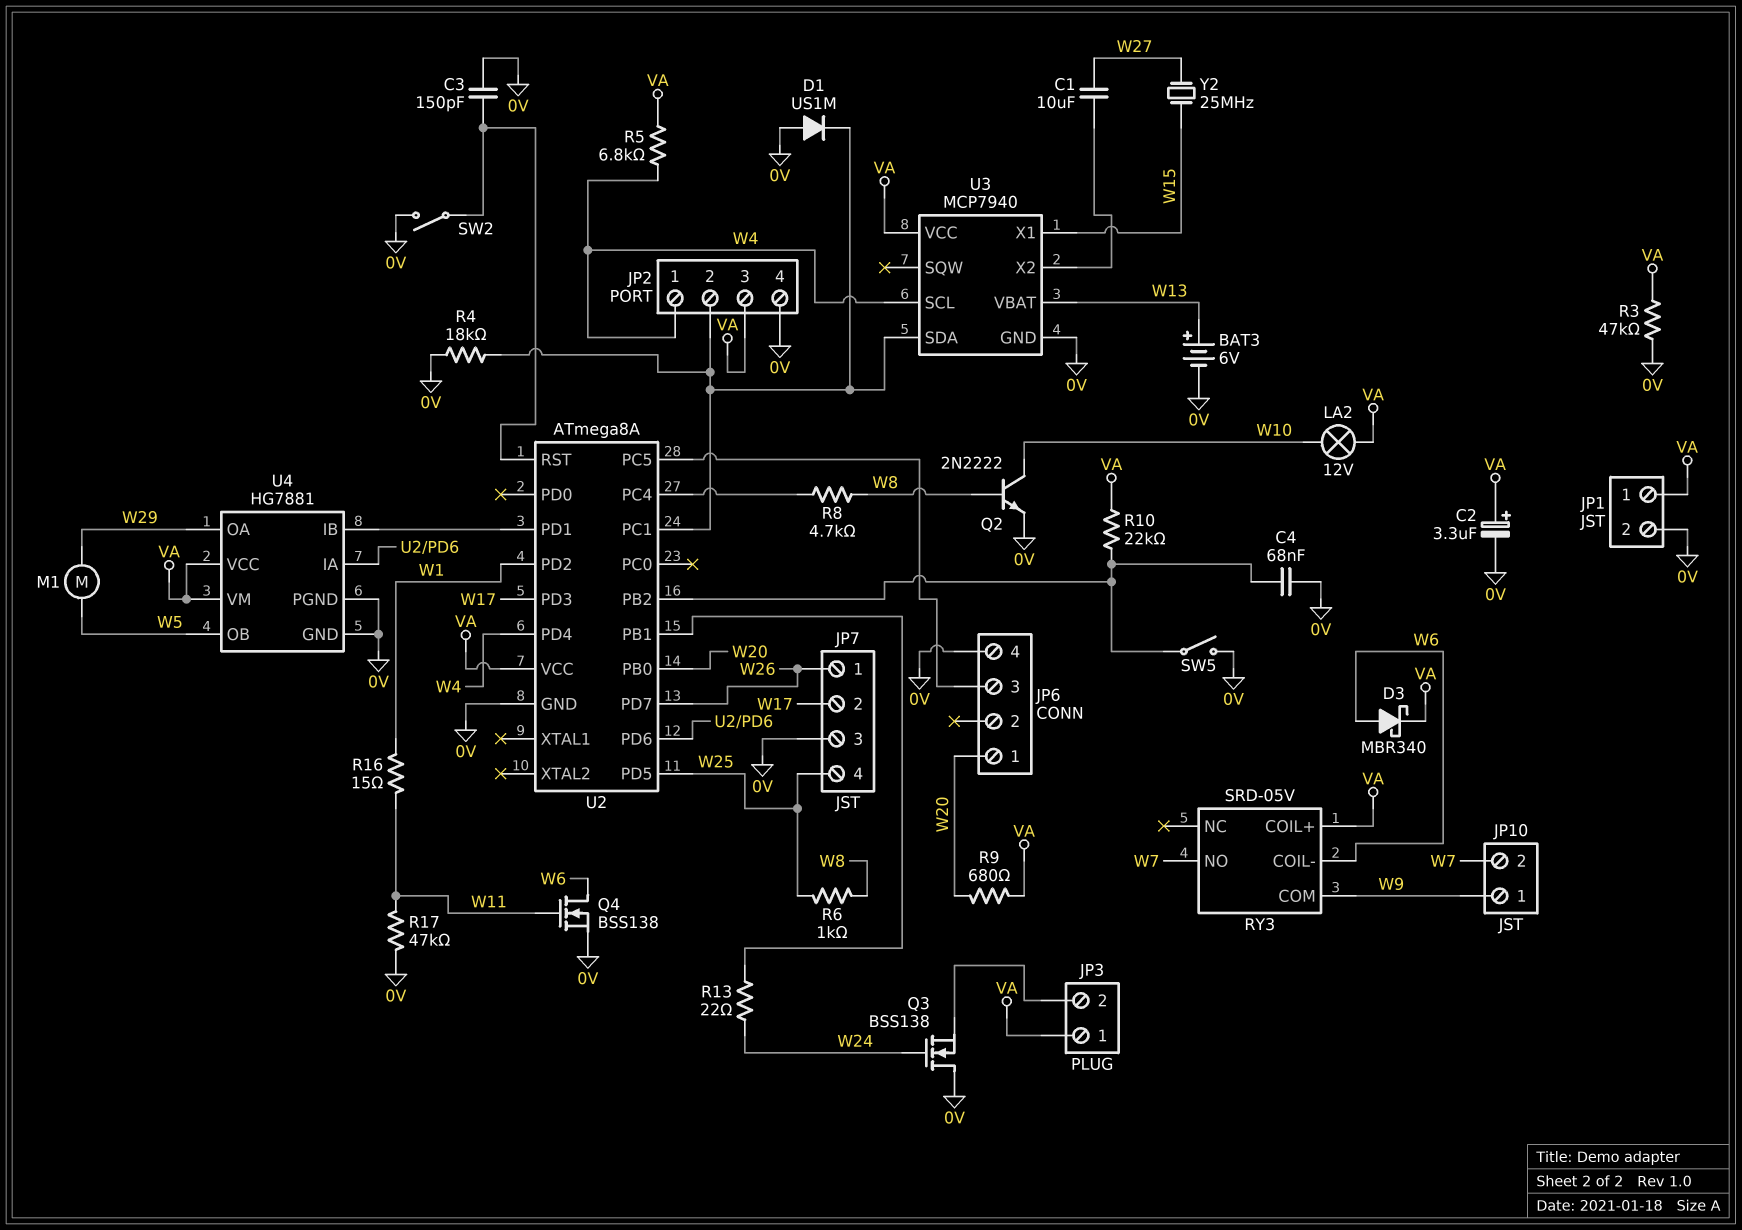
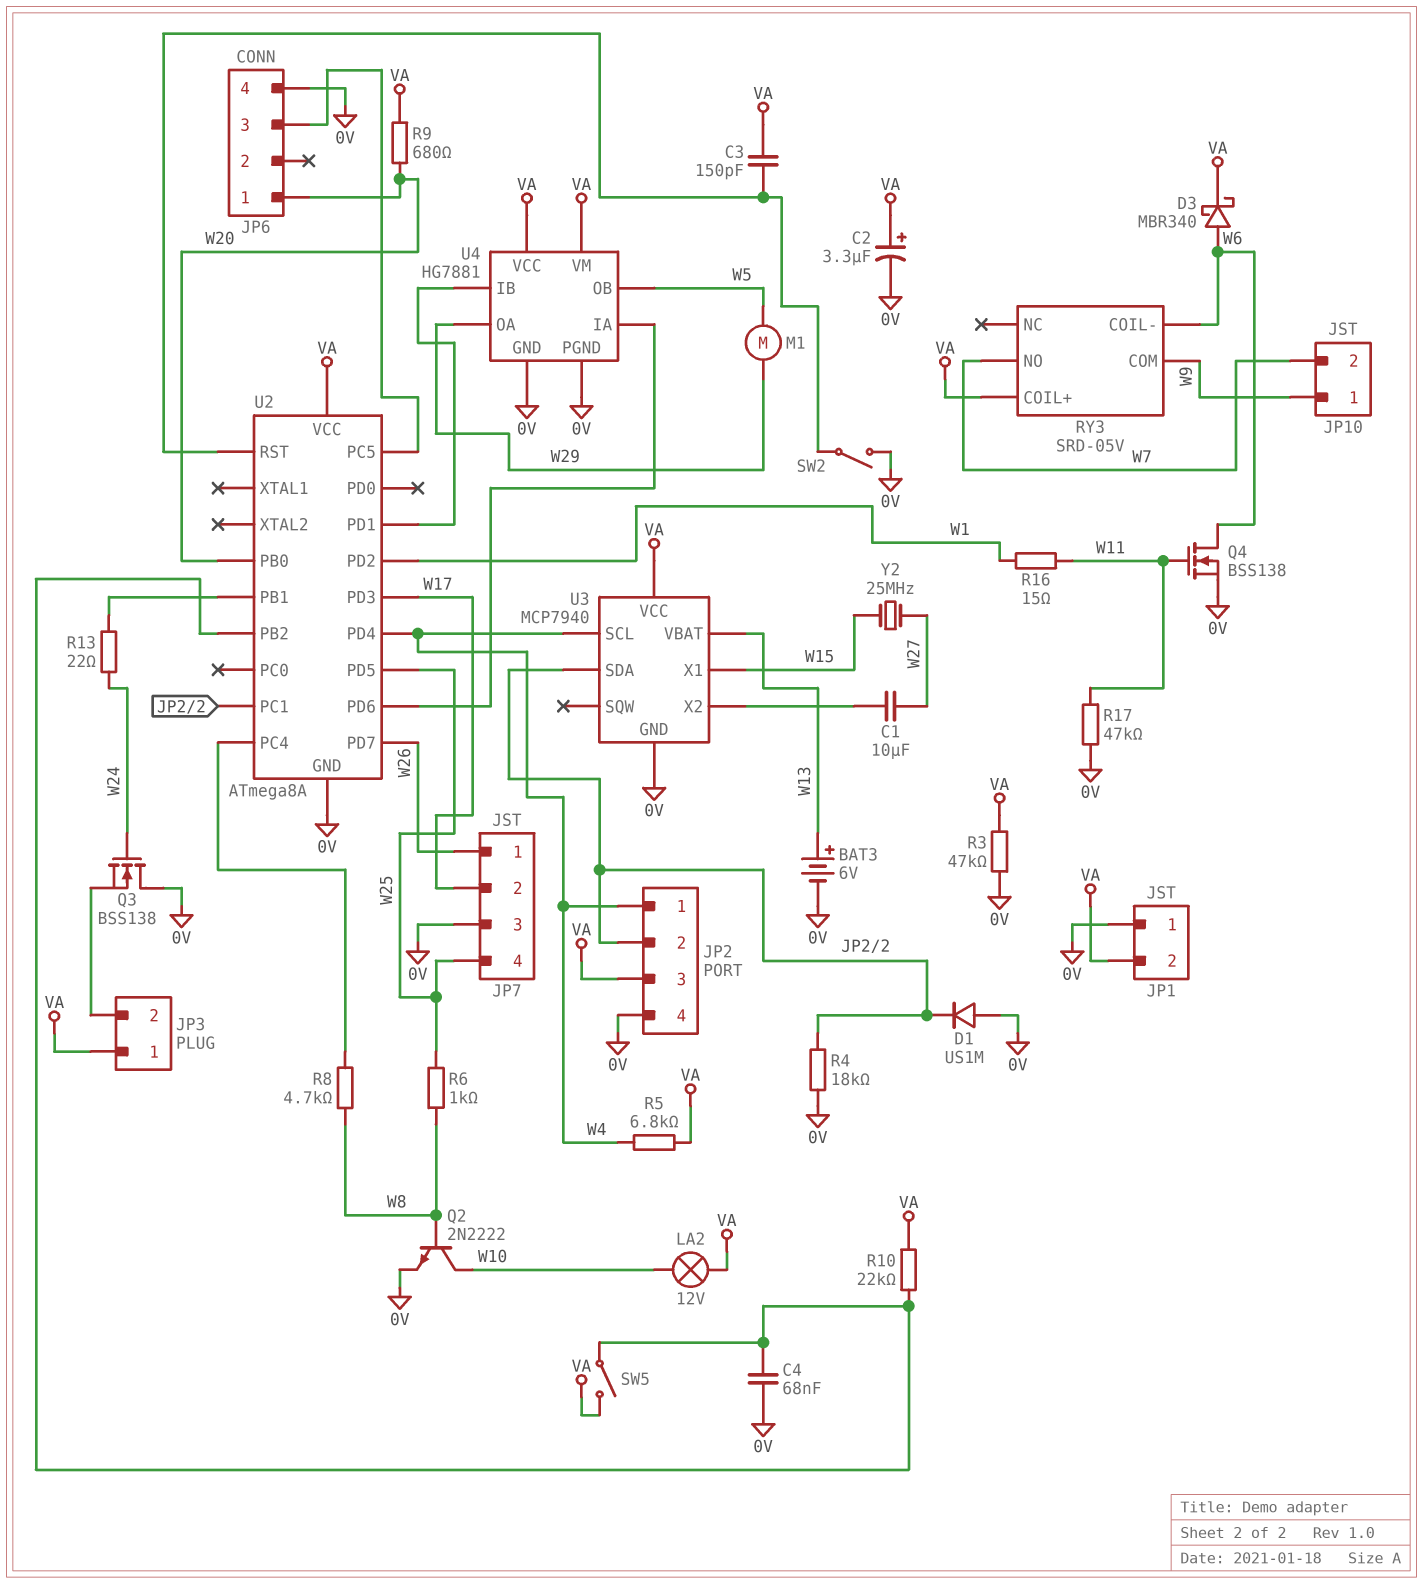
C3: 150pF (0V, U2/RST) -> 150pF (U2/RST, VA)
JP1 pin 1: VA -> 0V
JP1 pin 2: 0V -> VA
SW5: switch (0V, U2/PB2) -> switch (U2/PB2, VA)

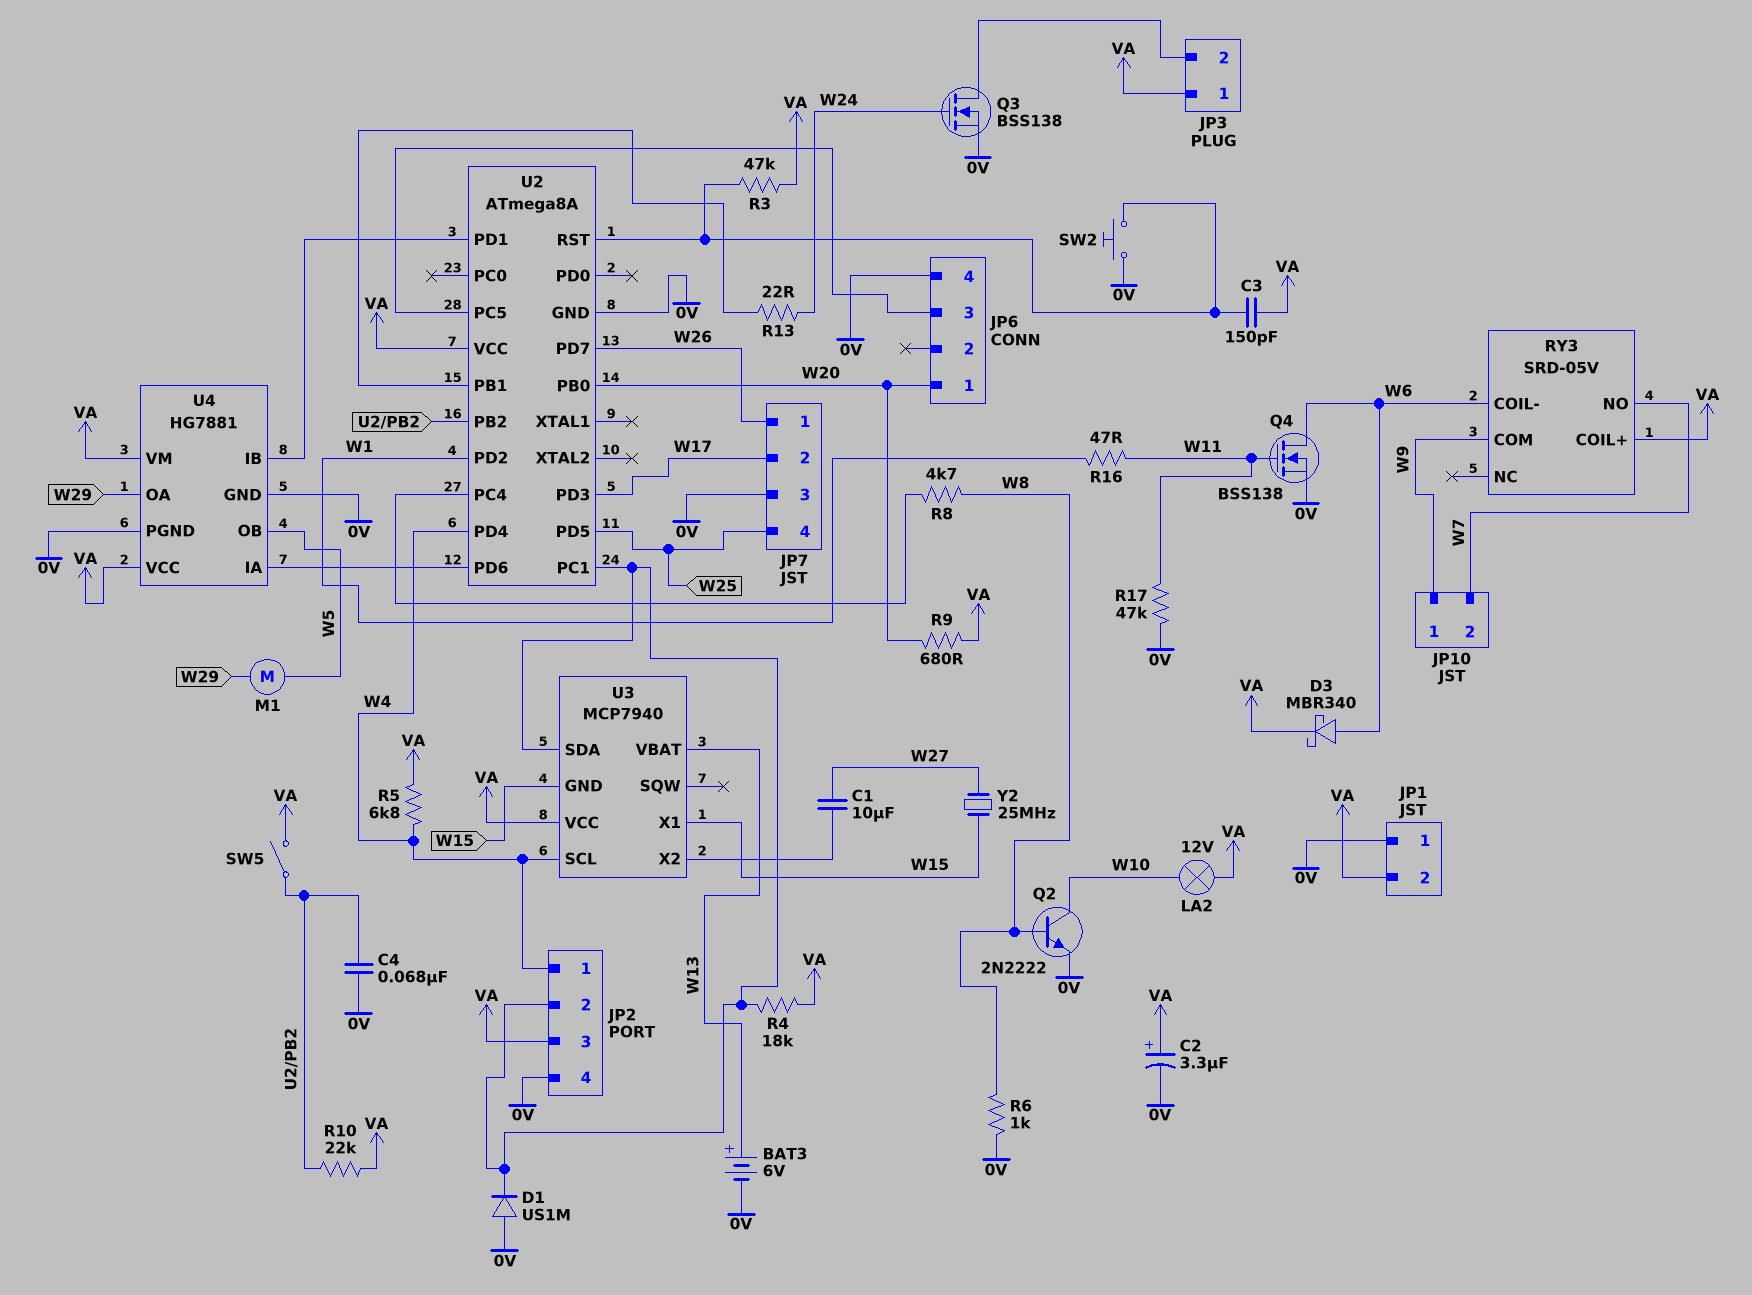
Q3: NMOS BSS138 (G W24, D 0V, S JP3/2) -> NMOS BSS138 (G W24, D JP3/2, S 0V)
R3: 47k (0V, VA) -> 47k (U2/RST, VA)
R4: 18k (0V, JP2/2) -> 18k (JP2/2, VA)
R6: 1k (W8, W25) -> 1k (0V, W8)
R16: 15 (W1, W11) -> 47 (W1, W11)
SW2: switch (0V, U2/RST) -> button (0V, U2/RST)
U3 pin GND: 0V -> W15

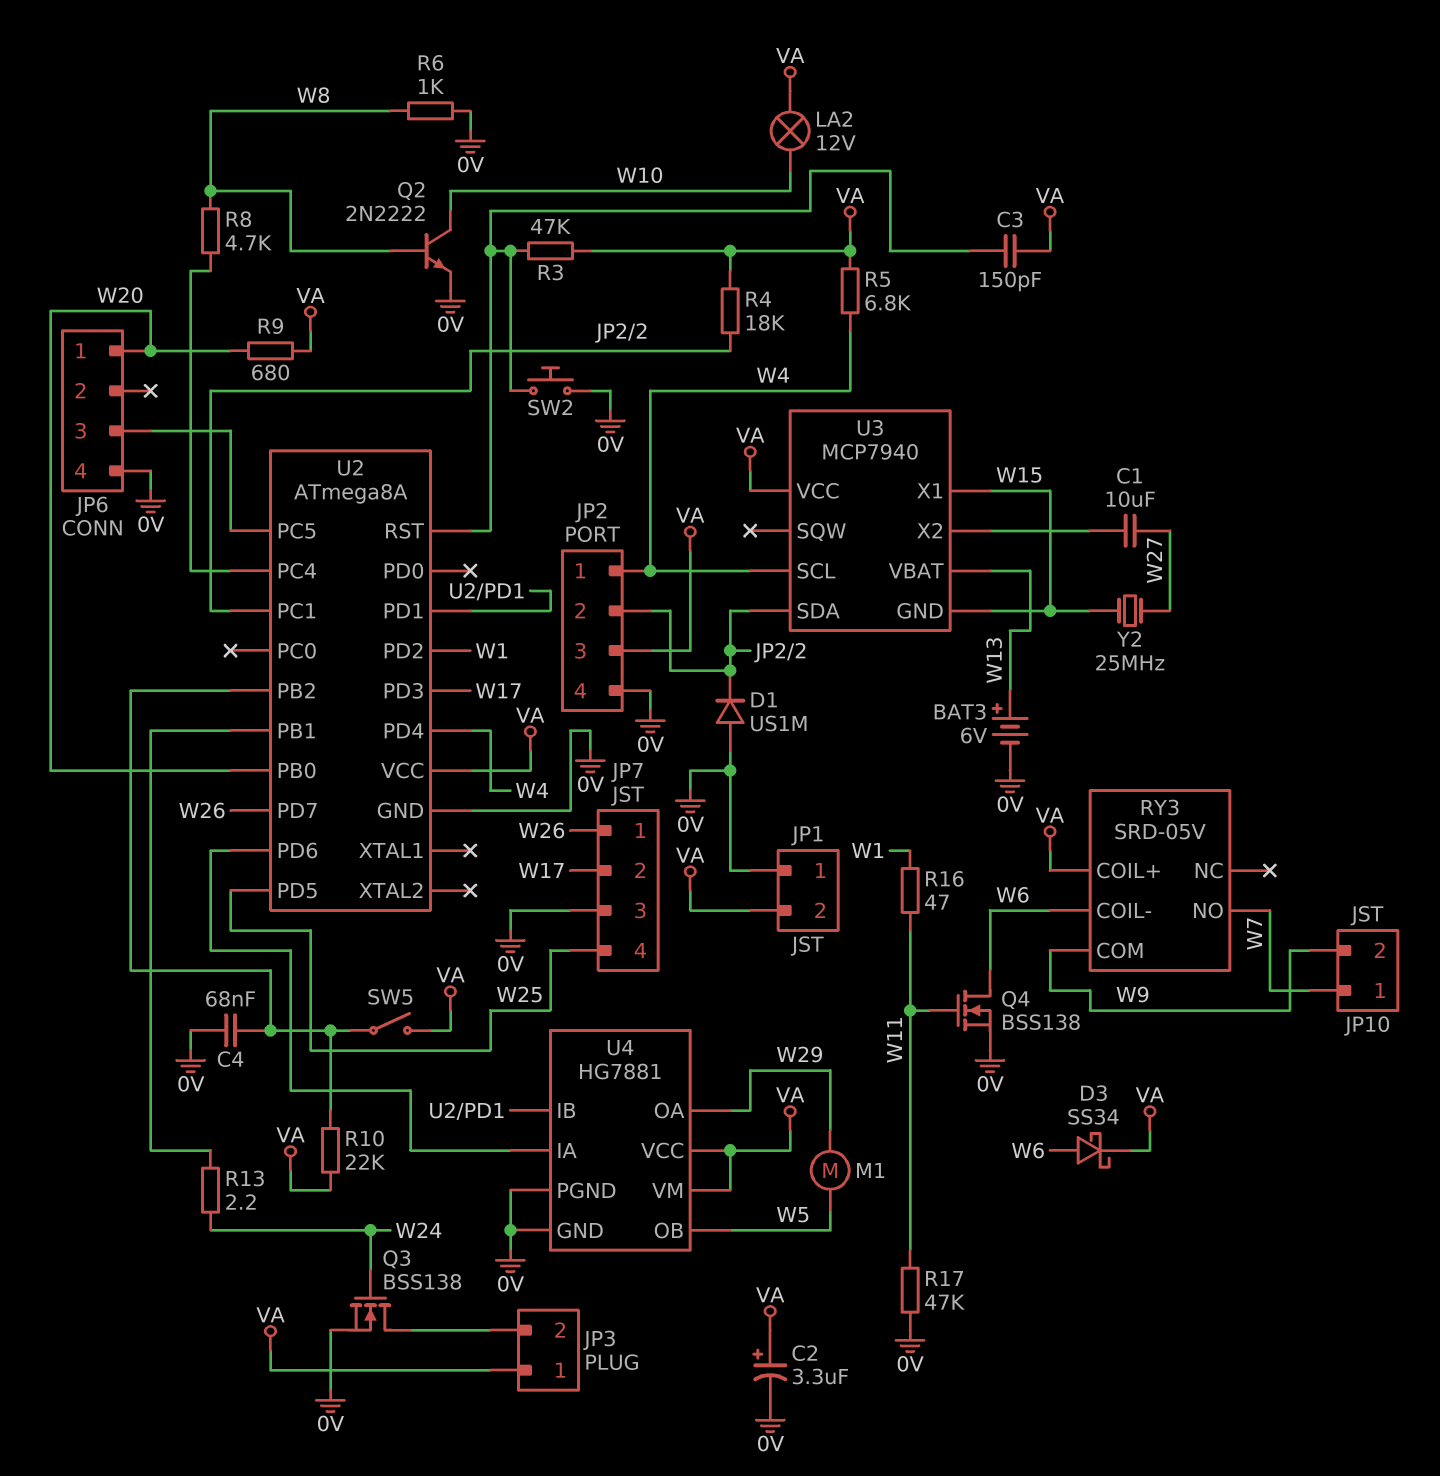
D3: schottky MBR340 (A W6, K VA) -> schottky SS34 (A W6, K VA)
JP10 pin 1: W9 -> W7
JP10 pin 2: W7 -> W9
R13: 22 (U2/PB1, W24) -> 2.2 (U2/PB1, W24)

